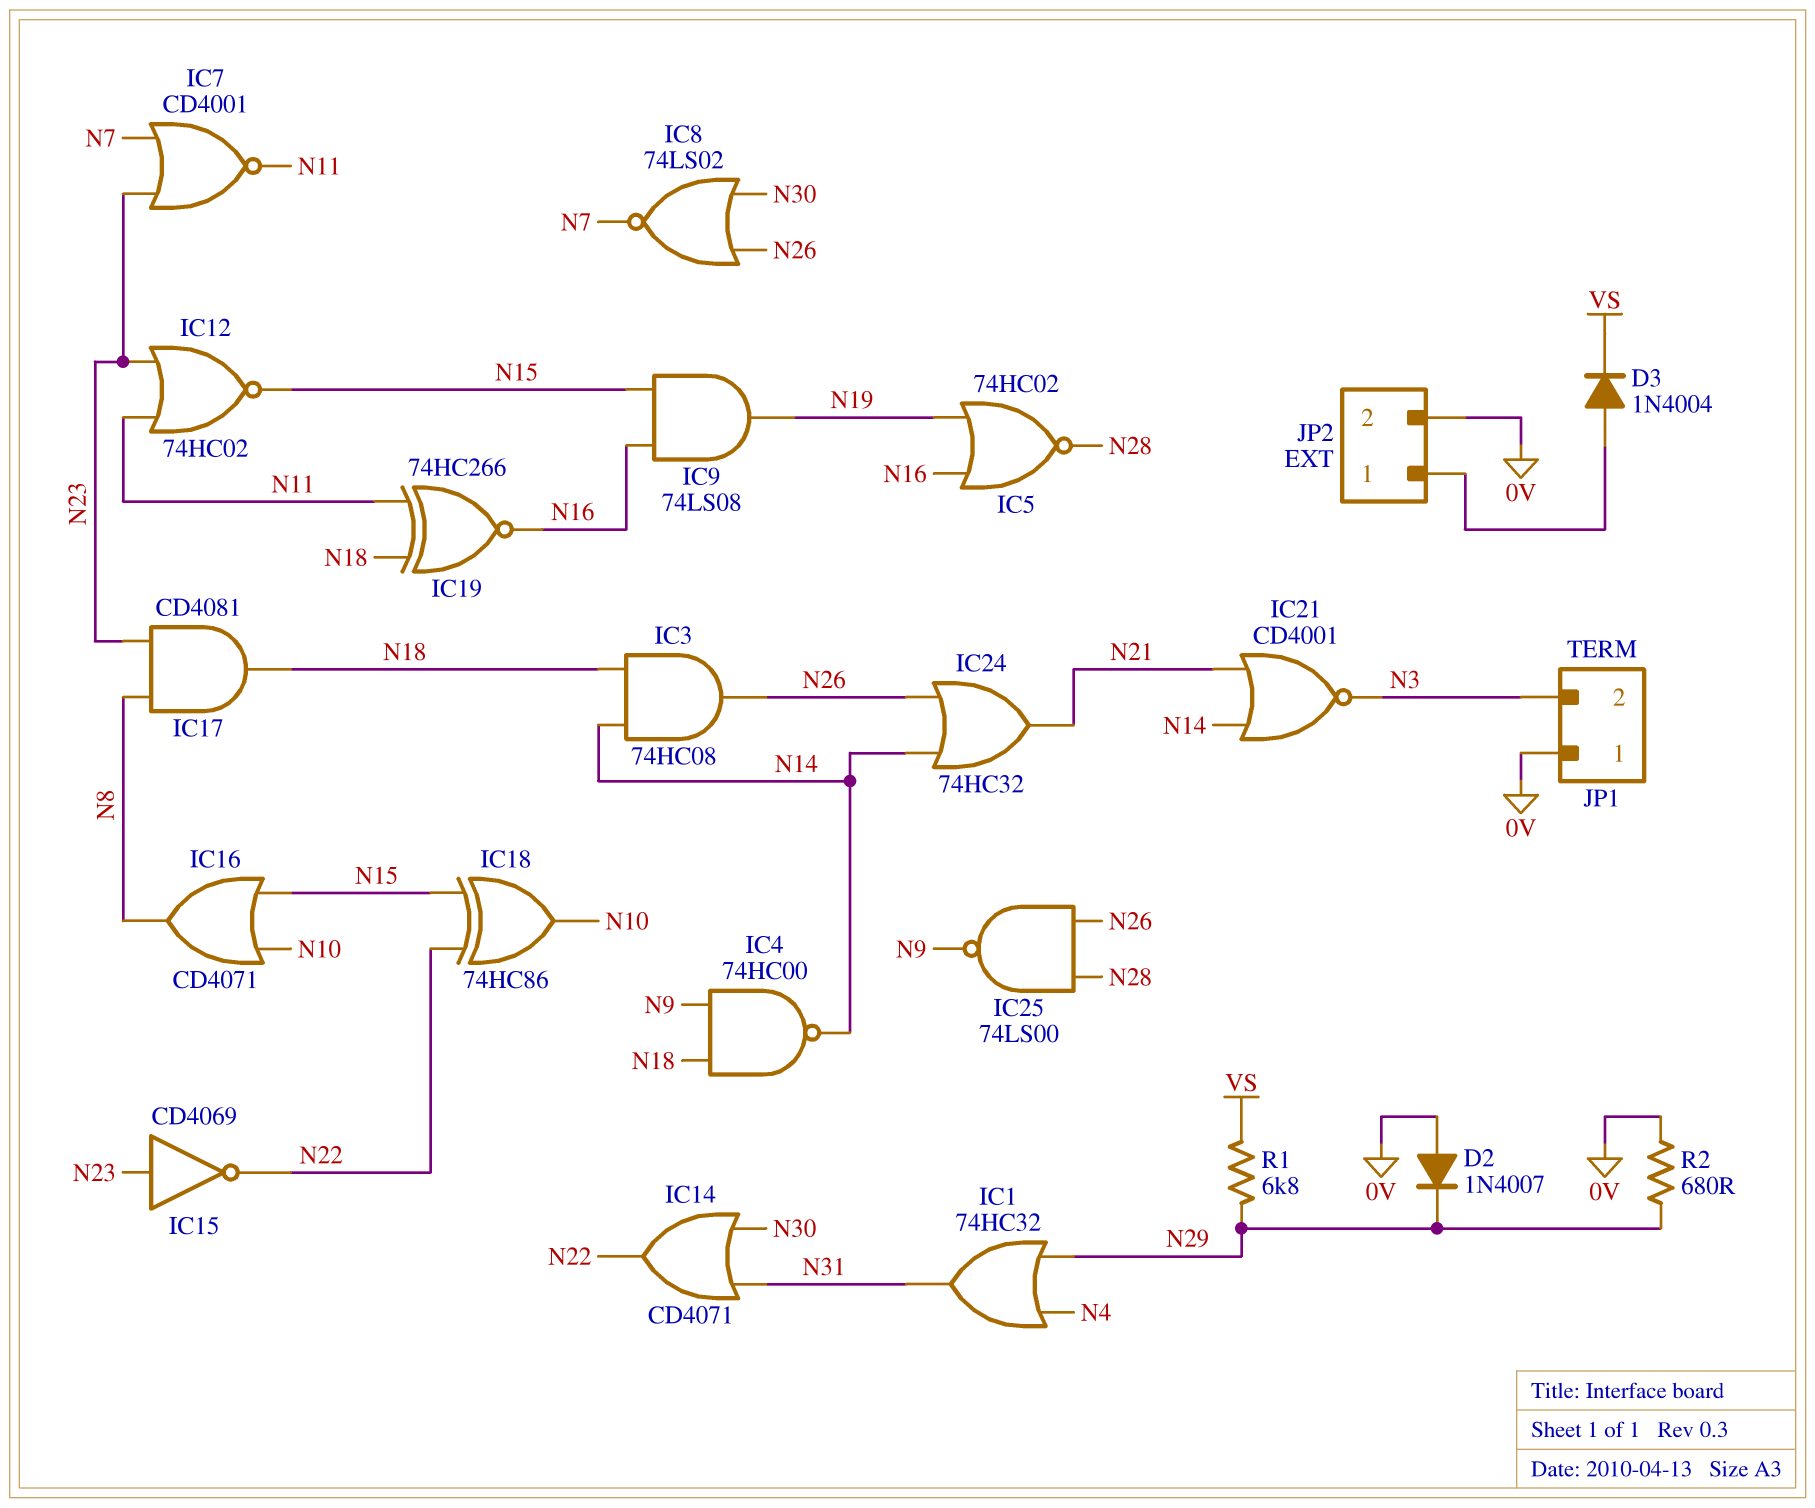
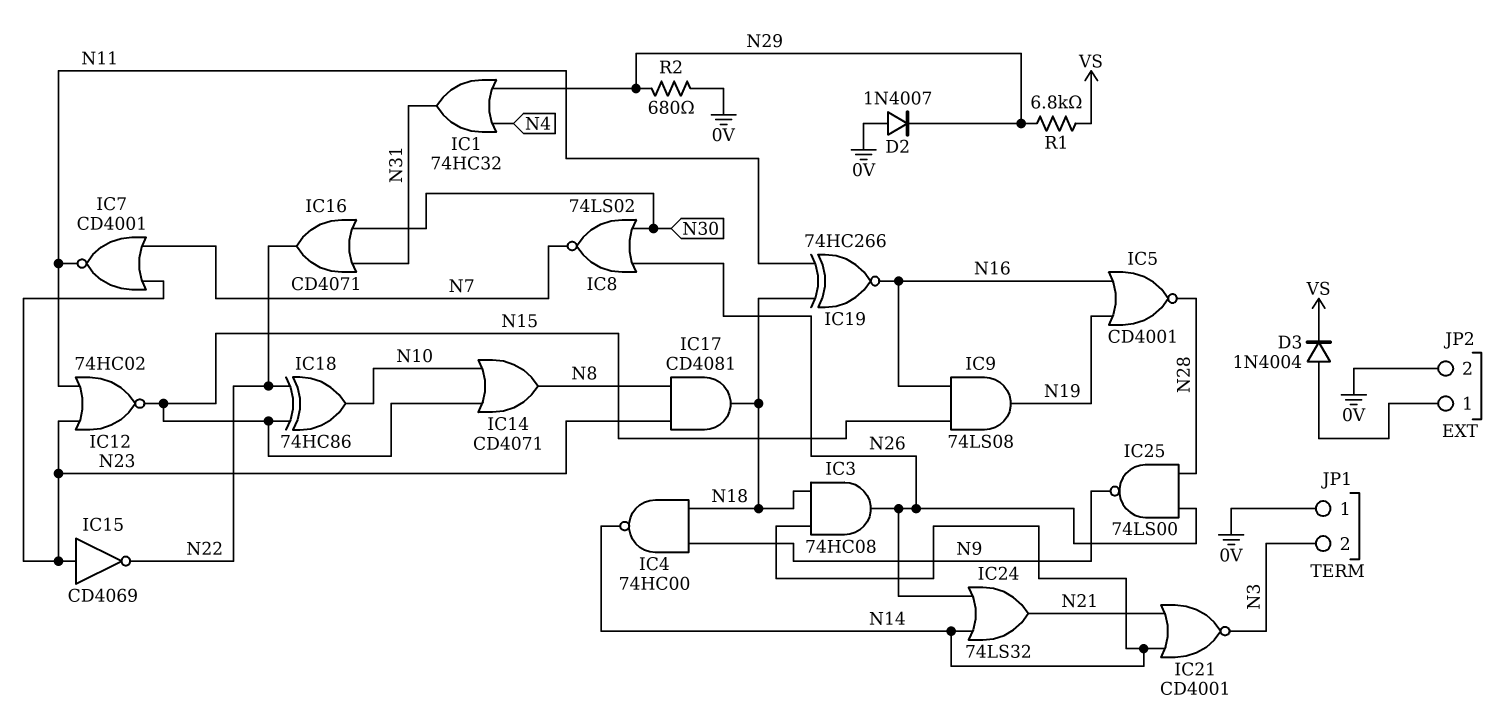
IC5: NOR 74HC02 (in N16, in N19, out N28) -> NOR CD4001 (in N16, in N19, out N28)
IC14: OR CD4071 (in N30, in N31, out N22) -> OR CD4071 (in N10, in N15, out N8)
IC16: OR CD4071 (in N10, in N15, out N8) -> OR CD4071 (in N30, in N31, out N22)
IC24: OR 74HC32 (in N14, in N26, out N21) -> OR 74LS32 (in N14, in N26, out N21)

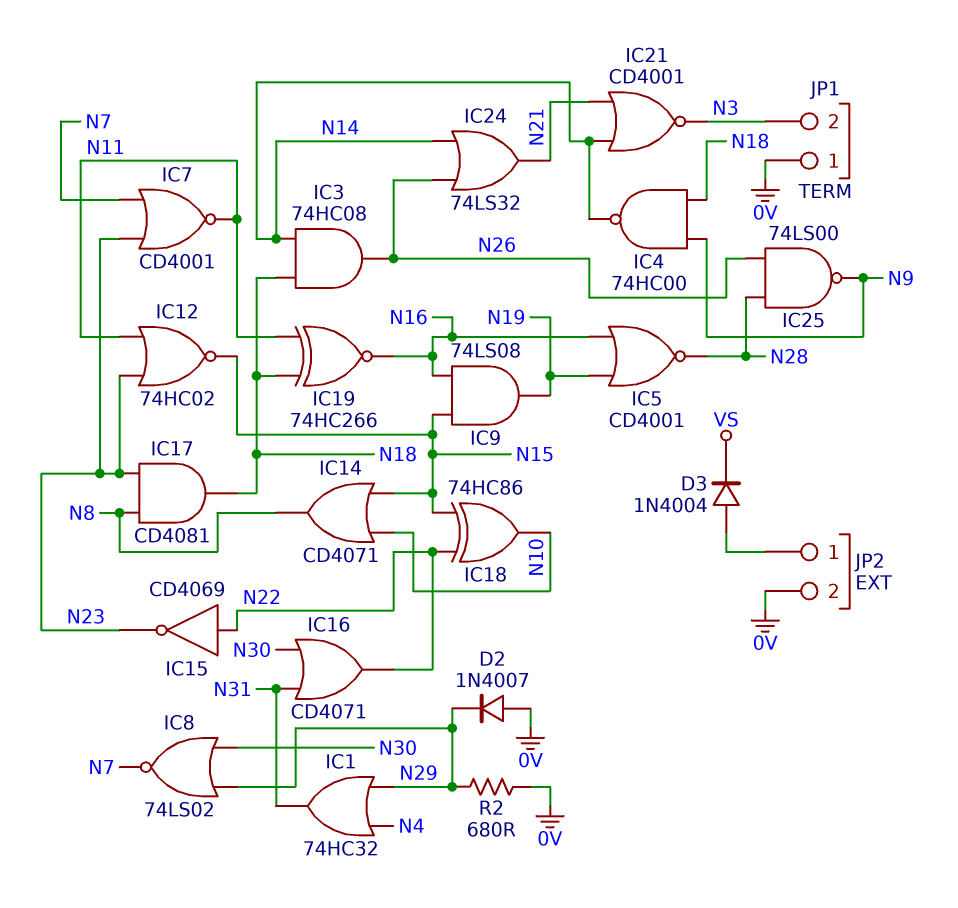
IC8: NOR 74LS02 (in N26, in N30, out N7) -> NOR 74LS02 (in N29, in N30, out N7)
IC15: NOT CD4069 (in N23, out N22) -> NOT CD4069 (in N22, out N23)
R1: 6.8k (N29, VS) -> none

